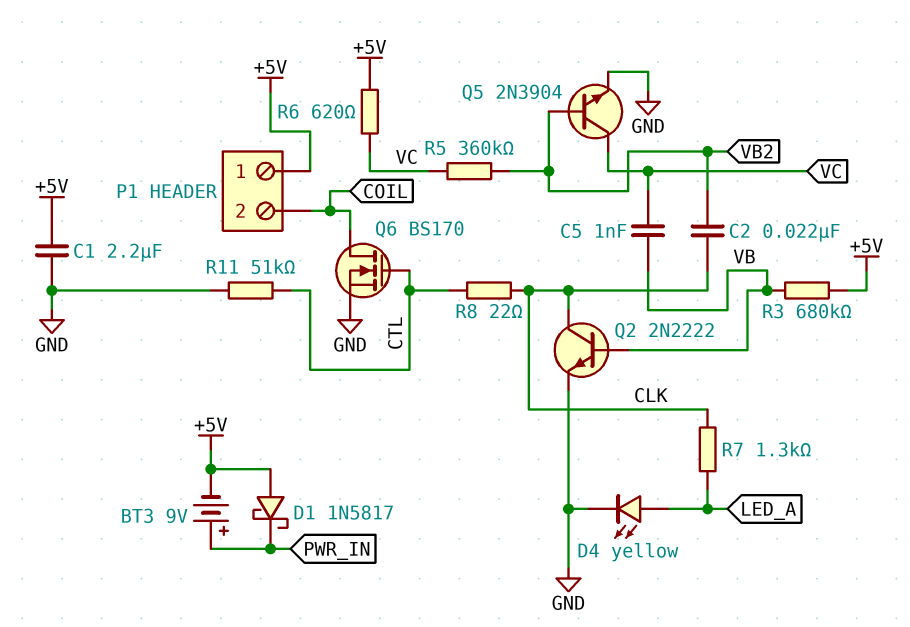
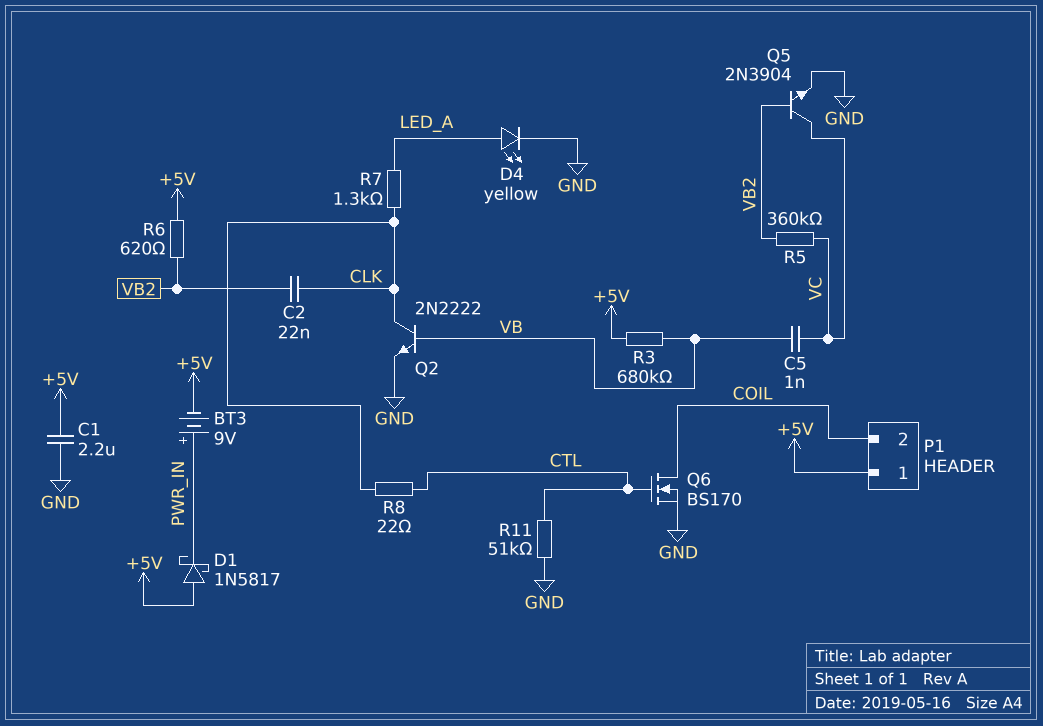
R6: 620 (+5V, VC) -> 620 (+5V, VB2)

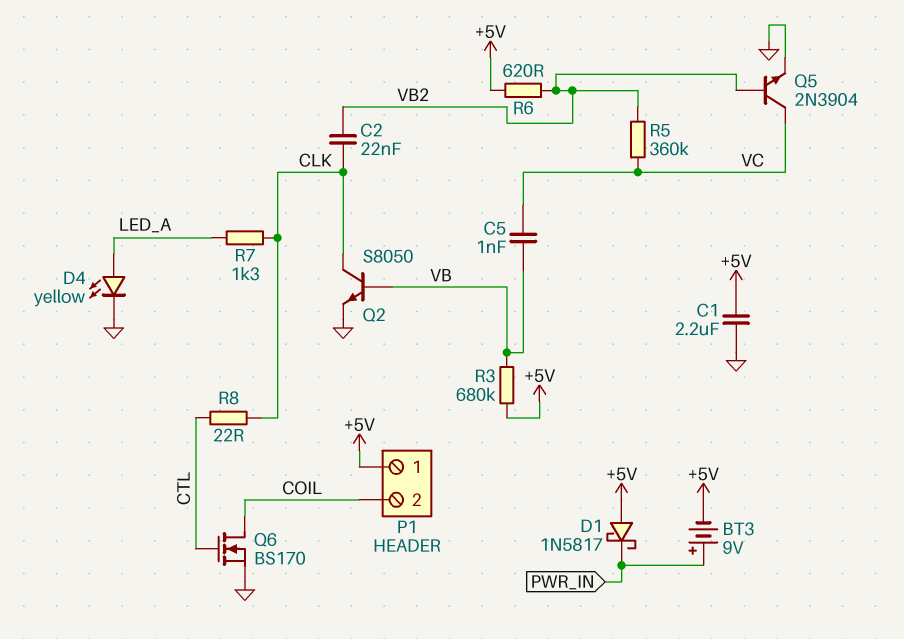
Q2: NPN 2N2222 (B VB, C CLK, E GND) -> NPN S8050 (B VB, C CLK, E GND)
R11: 51k (CTL, GND) -> none

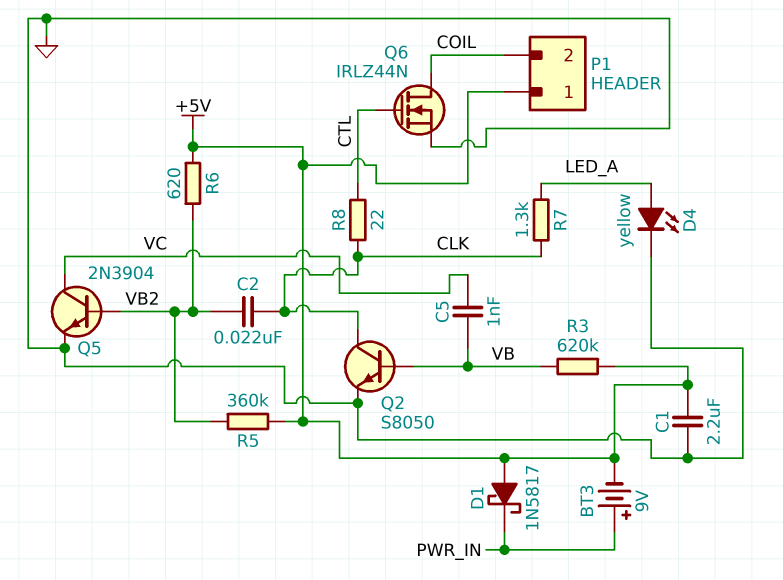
Q6: NMOS BS170 (G CTL, D COIL, S GND) -> NMOS IRLZ44N (G CTL, D COIL, S GND)
R3: 680k (+5V, VB) -> 620k (+5V, VB)
R5: 360k (VB2, VC) -> 360k (+5V, VB2)

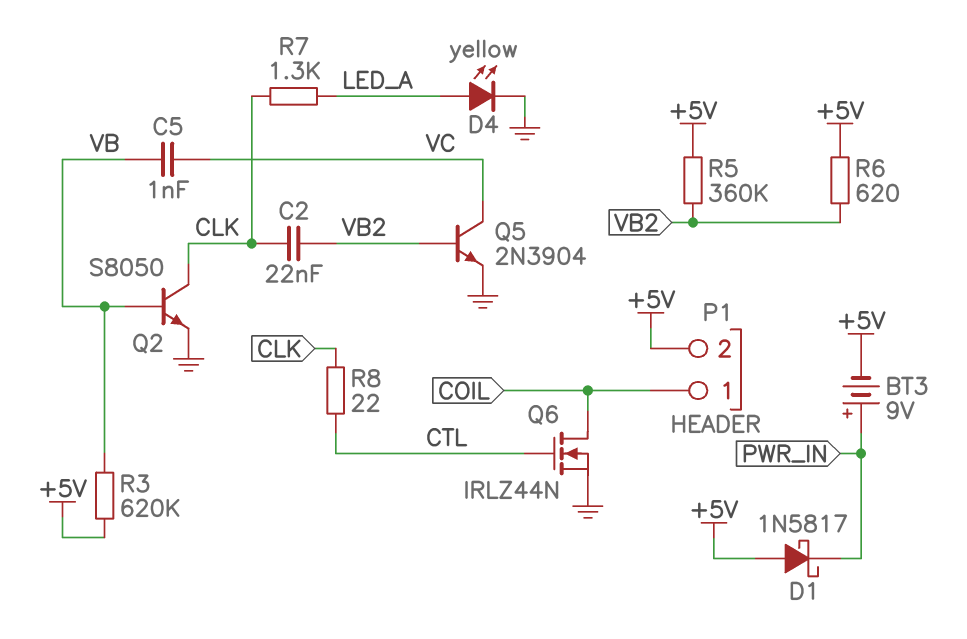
C1: 2.2uF (+5V, GND) -> none
P1 pin 1: +5V -> COIL
P1 pin 2: COIL -> +5V

